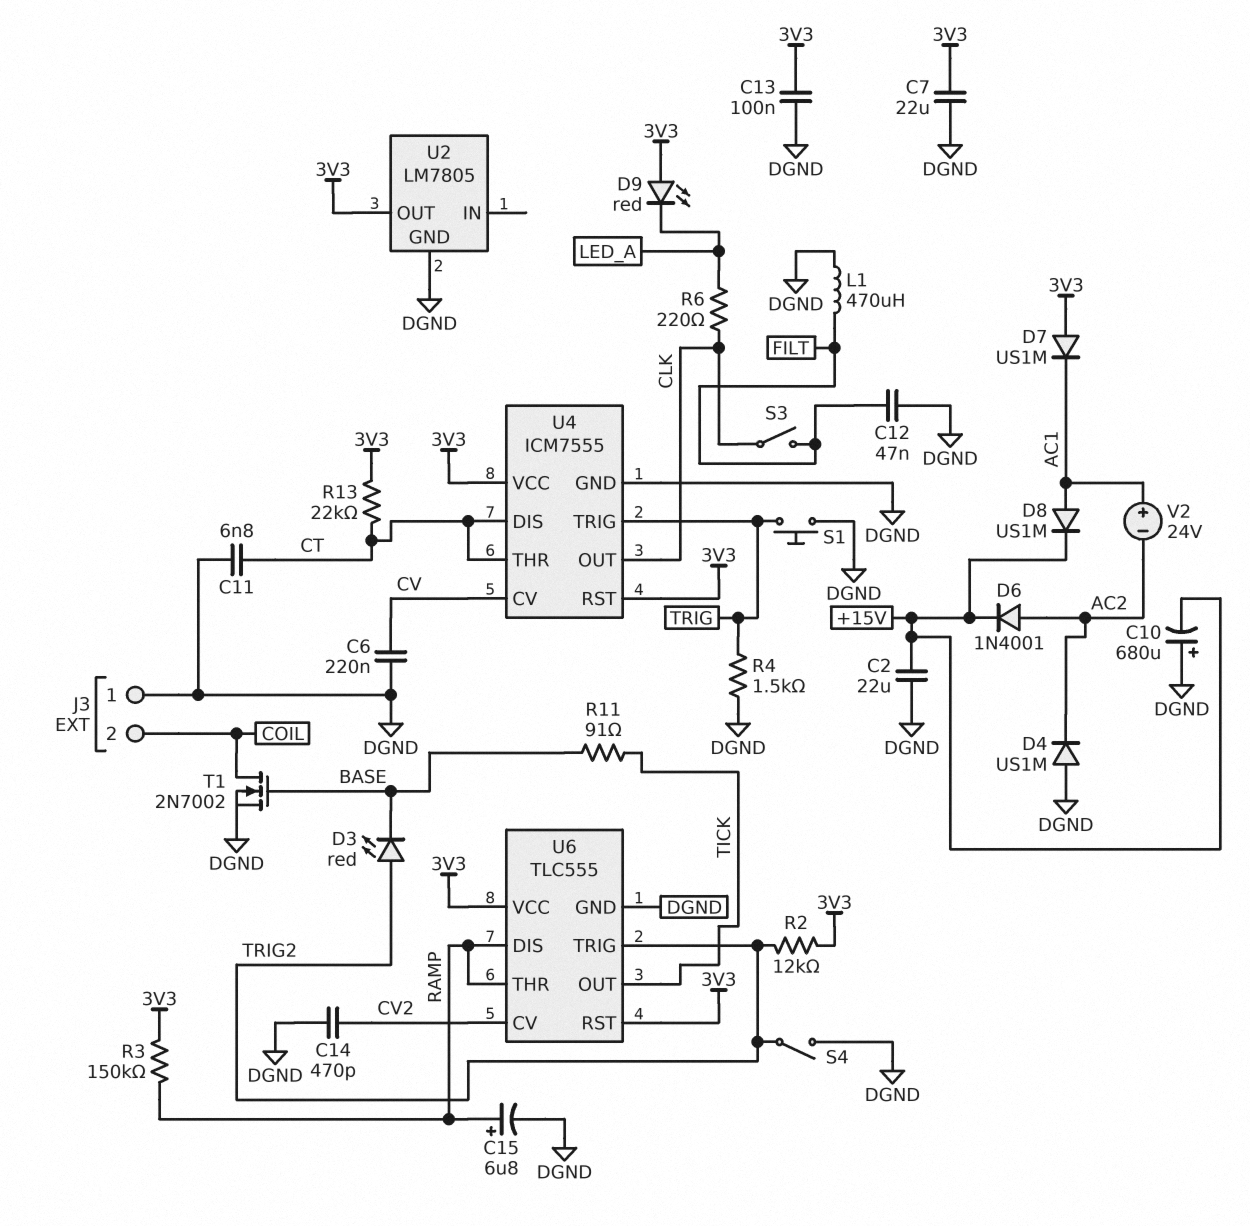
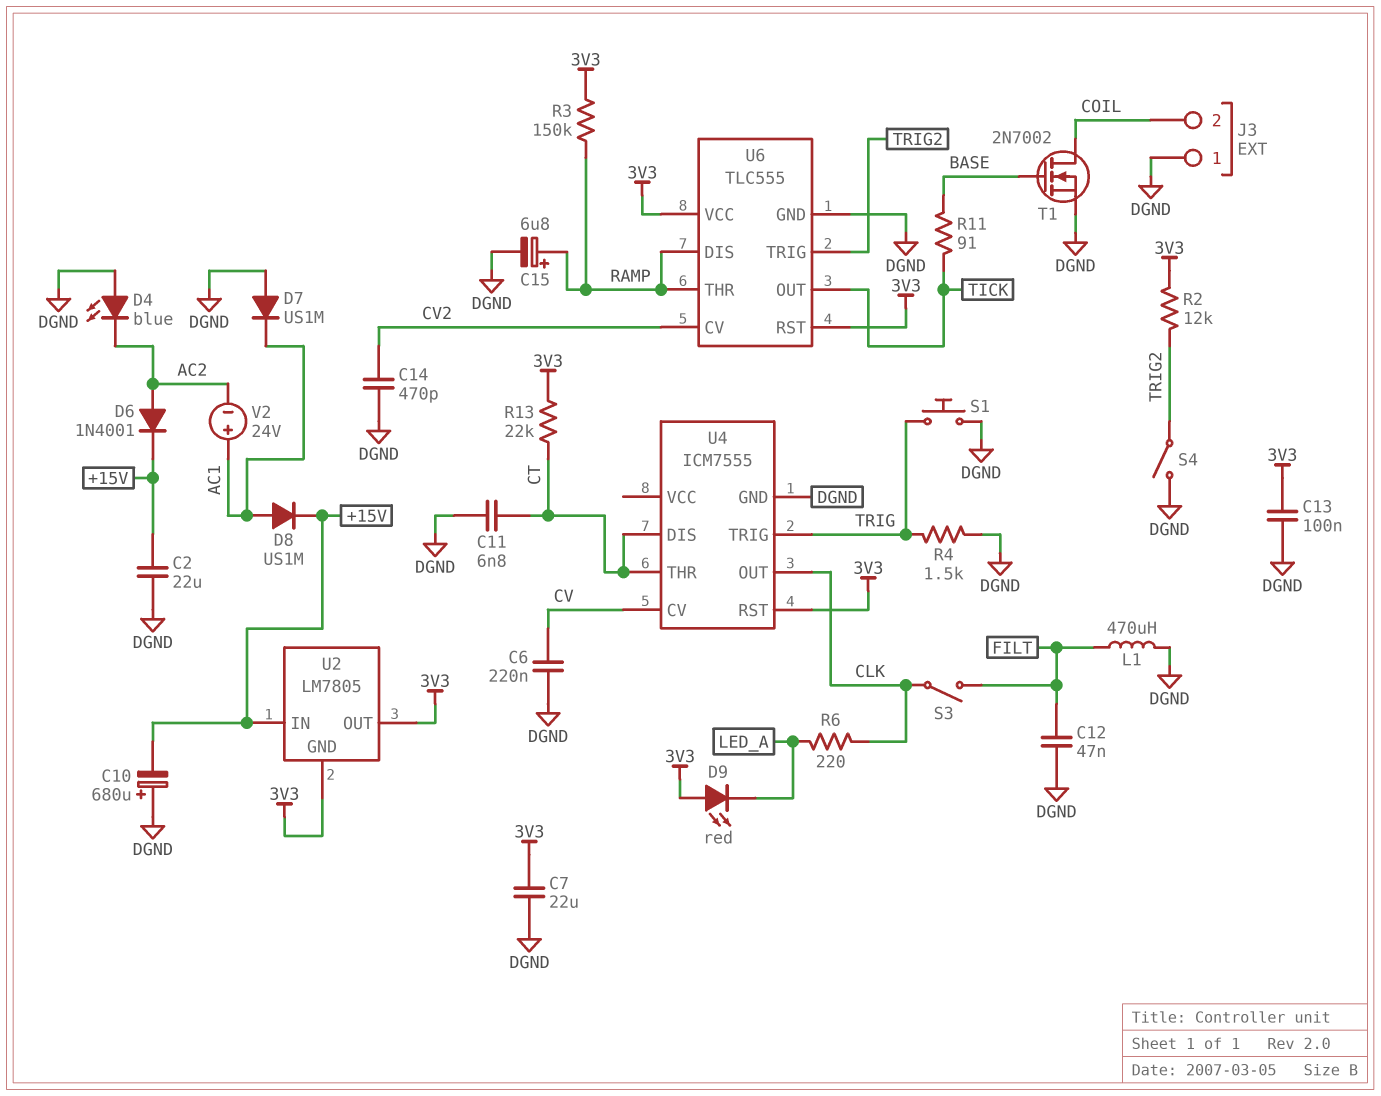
D3: LED red (A TRIG2, K BASE) -> none
D4: diode US1M (A DGND, K AC2) -> LED blue (A DGND, K AC2)
D7: diode US1M (A 3V3, K AC1) -> diode US1M (A DGND, K AC1)
U2 pin GND: DGND -> 3V3
U2 pin IN: none -> +15V
U4 pin VCC: 3V3 -> none

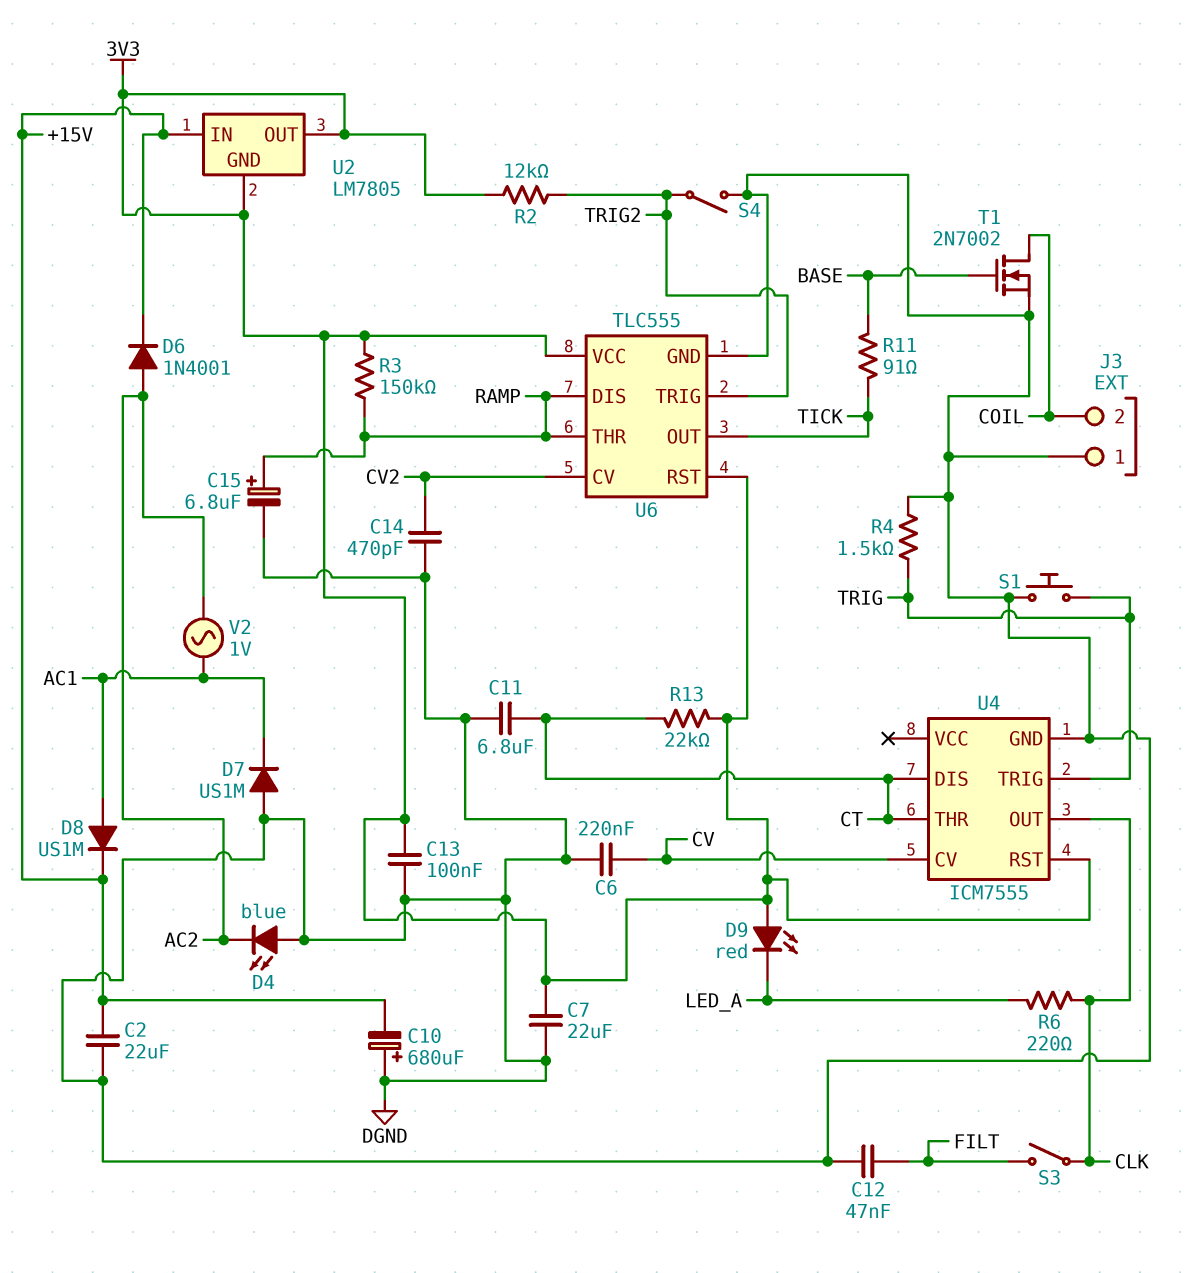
C11: 6.8nF (CT, DGND) -> 6.8uF (CT, DGND)
L1: 470uH (DGND, FILT) -> none
V2: 24V (plus AC1, minus AC2) -> AC 1V (AC1, AC2)

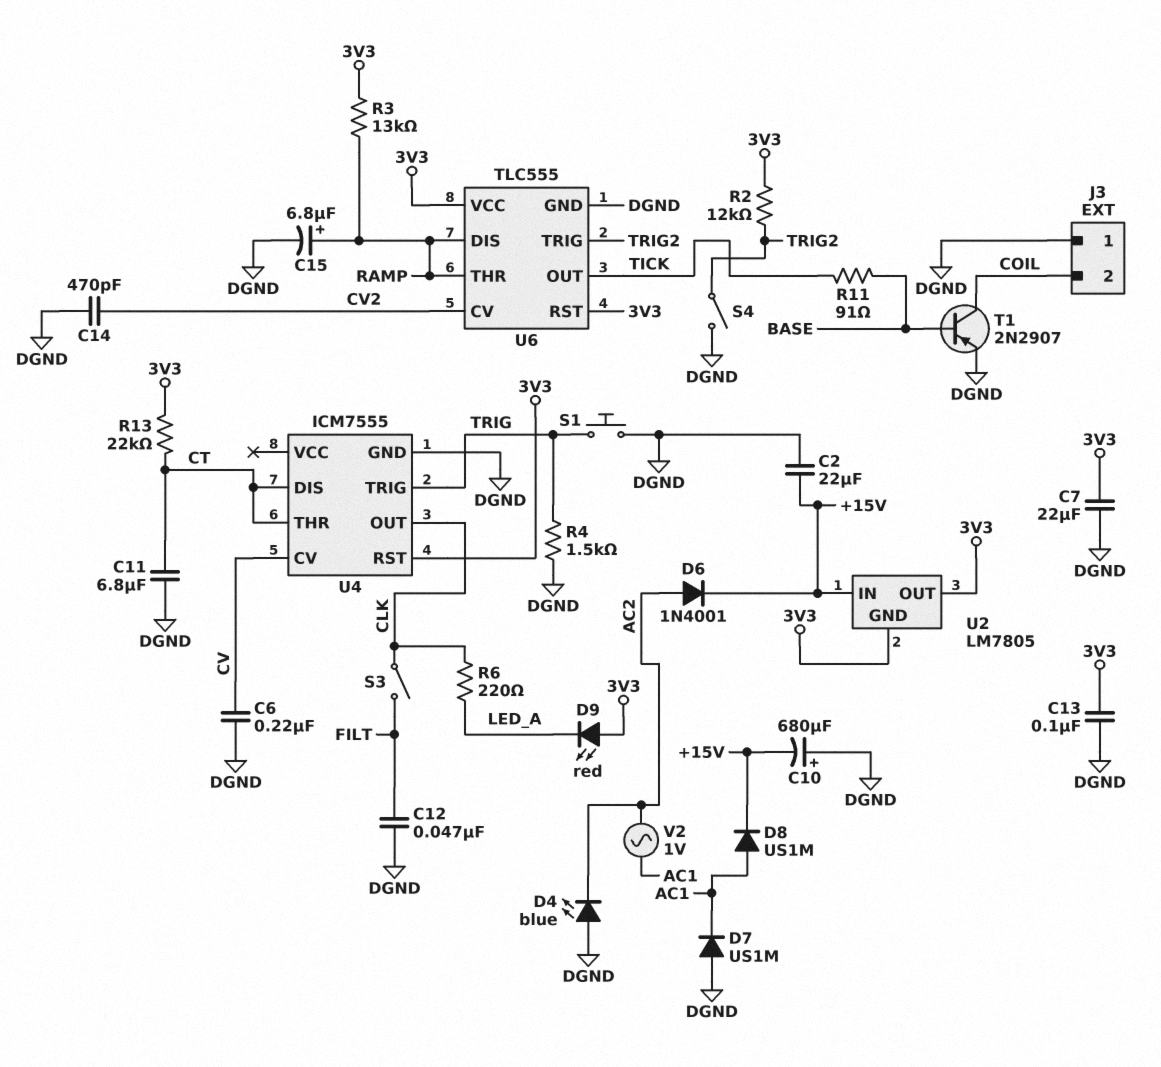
R3: 150k (3V3, RAMP) -> 13k (3V3, RAMP)
T1: NMOS 2N7002 (G BASE, D COIL, S DGND) -> PNP 2N2907 (B BASE, C COIL, E DGND)

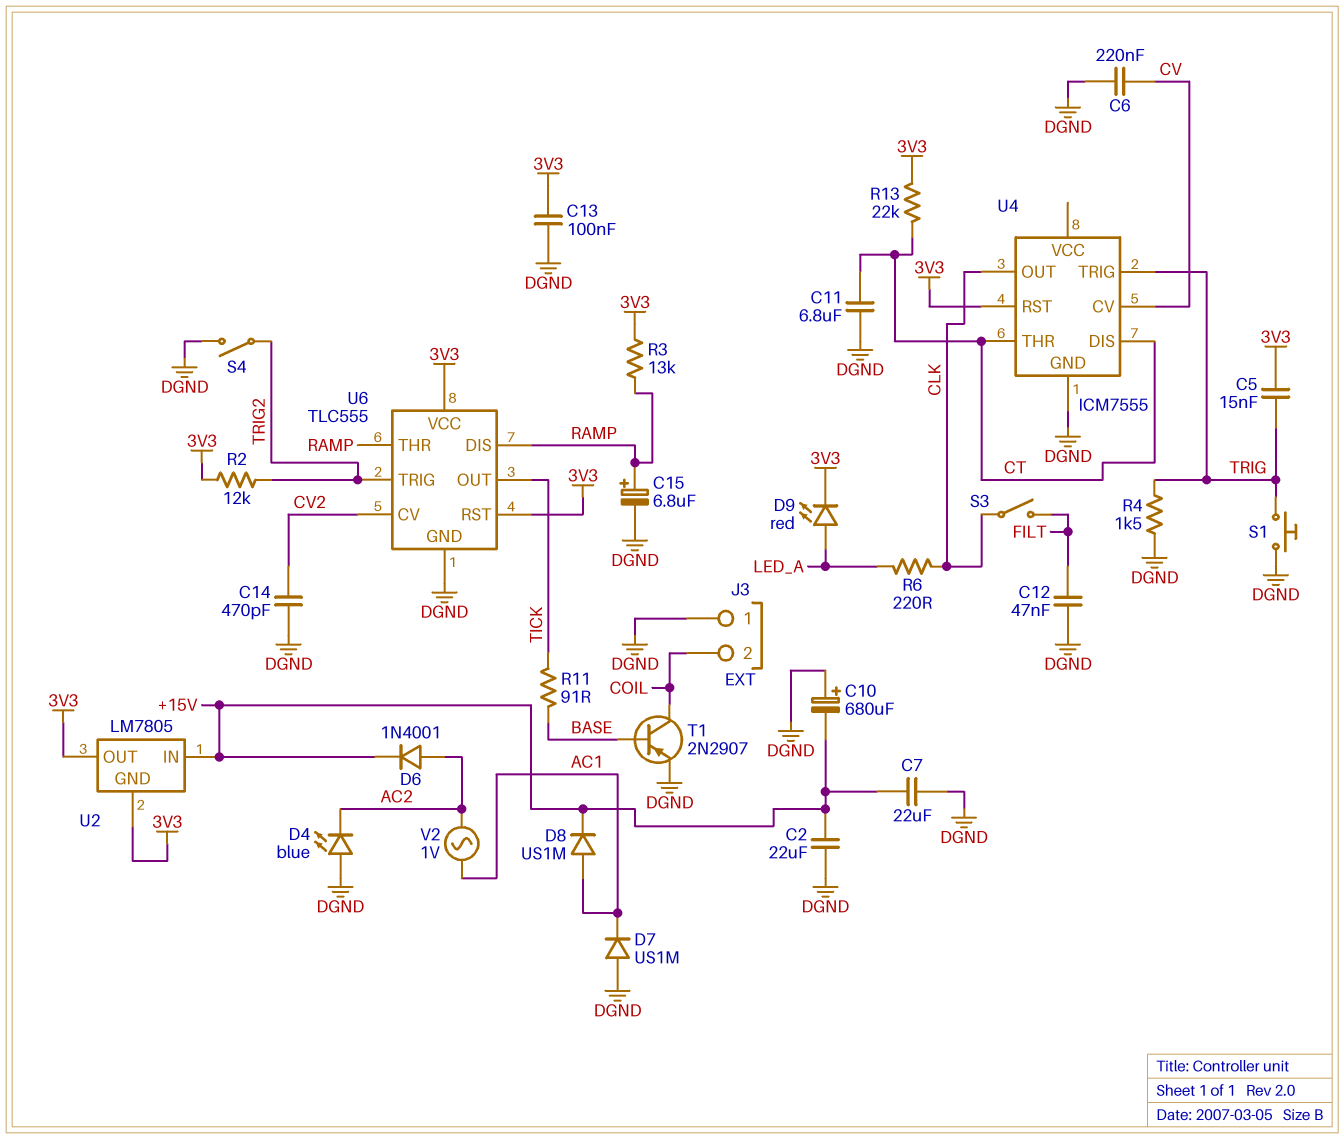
C5: none -> 15nF (3V3, TRIG)
C7: 22uF (3V3, DGND) -> 22uF (+15V, DGND)
D9: LED red (A 3V3, K LED_A) -> LED red (A LED_A, K 3V3)

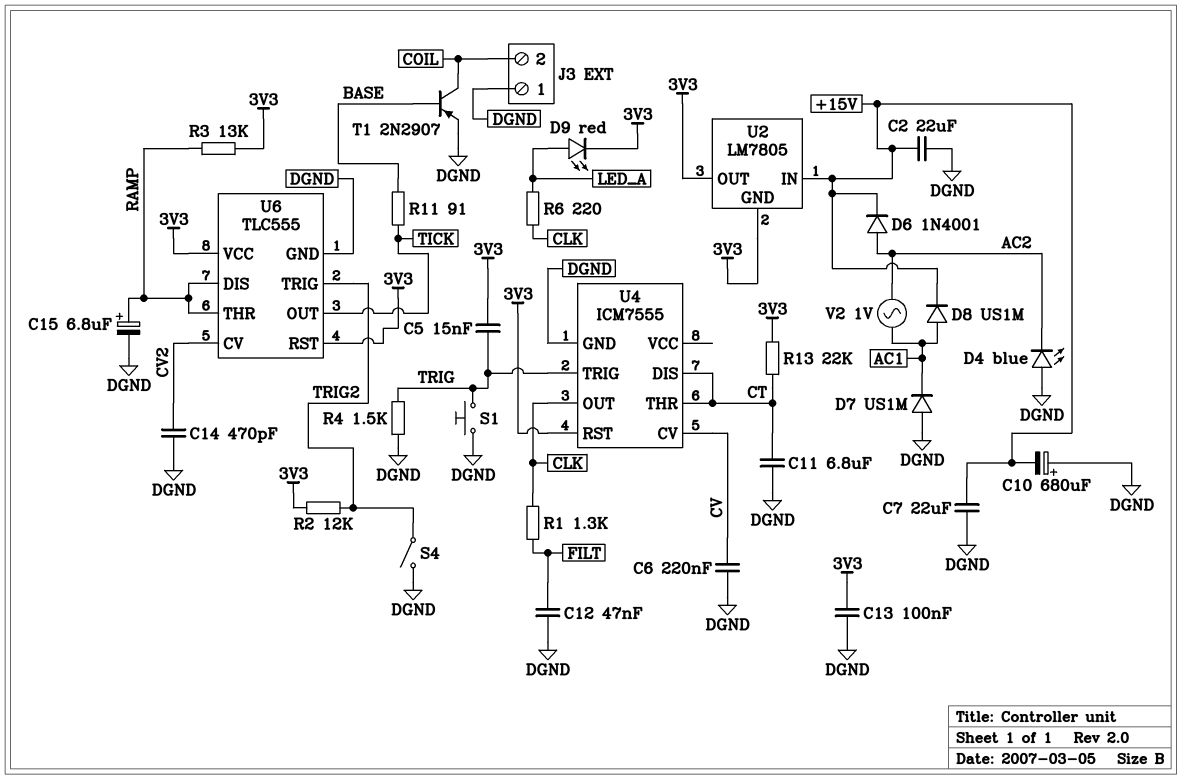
R1: none -> 1.3k (CLK, FILT)
S3: switch (CLK, FILT) -> none

